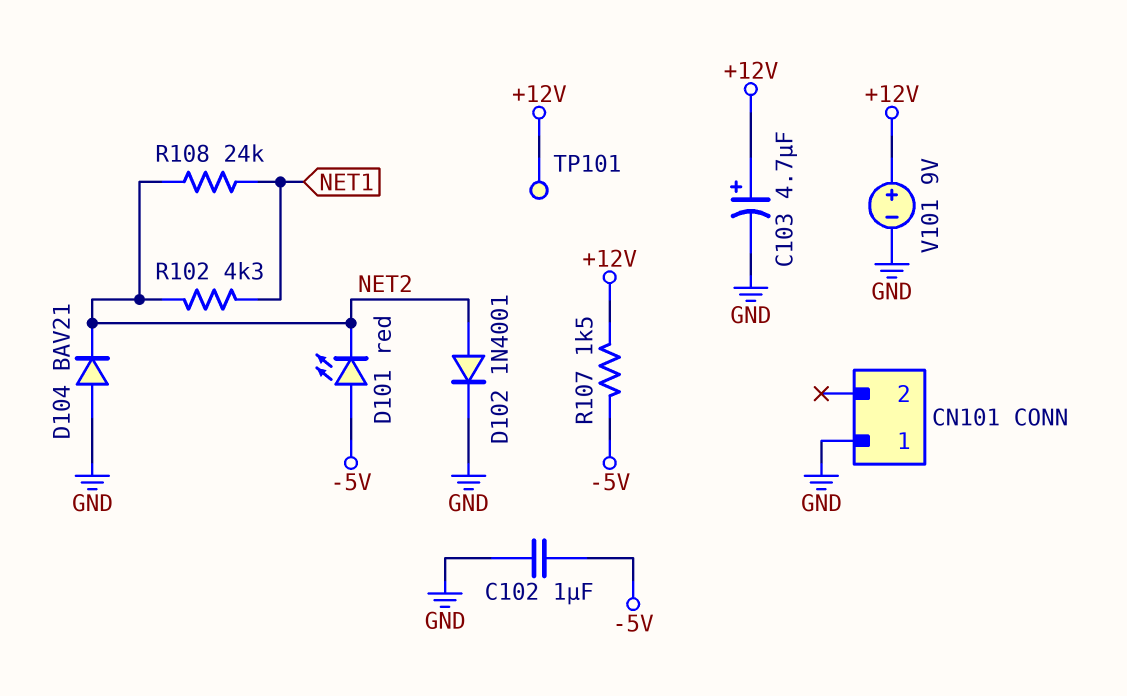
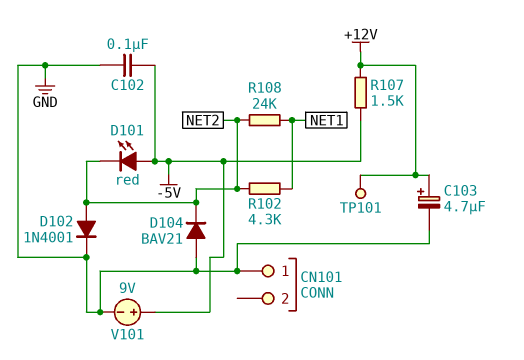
C102: 1uF (-5V, GND) -> 100nF (-5V, GND)
V101: 9V (plus +12V, minus GND) -> 9V (plus -5V, minus GND)

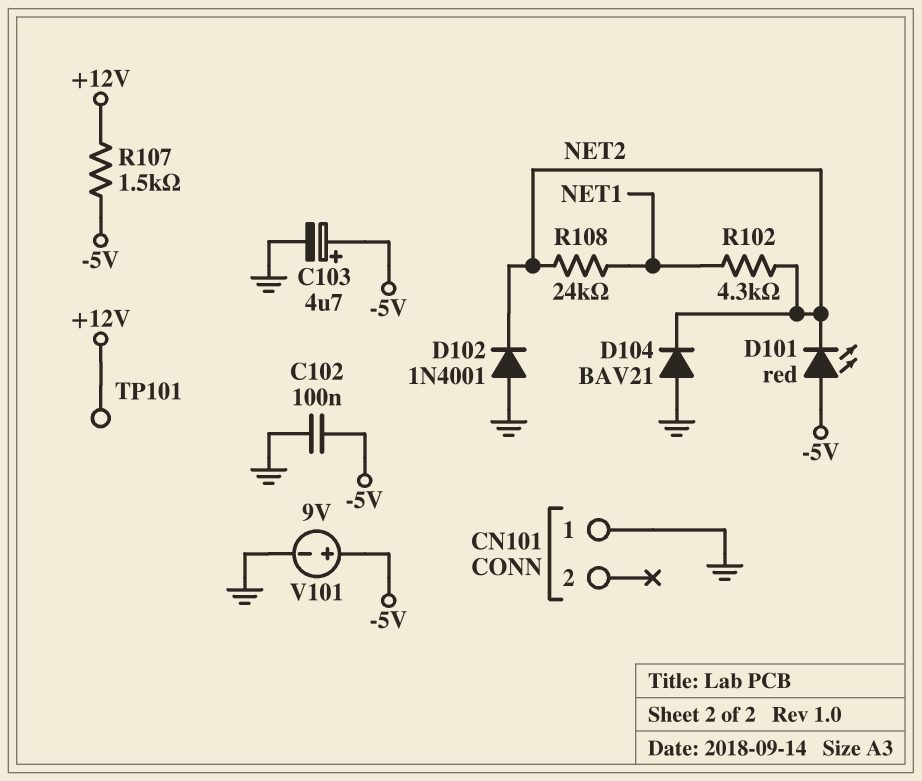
C103: 4.7uF (plus +12V, minus GND) -> 4.7uF (plus -5V, minus GND)
D102: diode 1N4001 (A NET2, K GND) -> diode 1N4001 (A GND, K NET2)

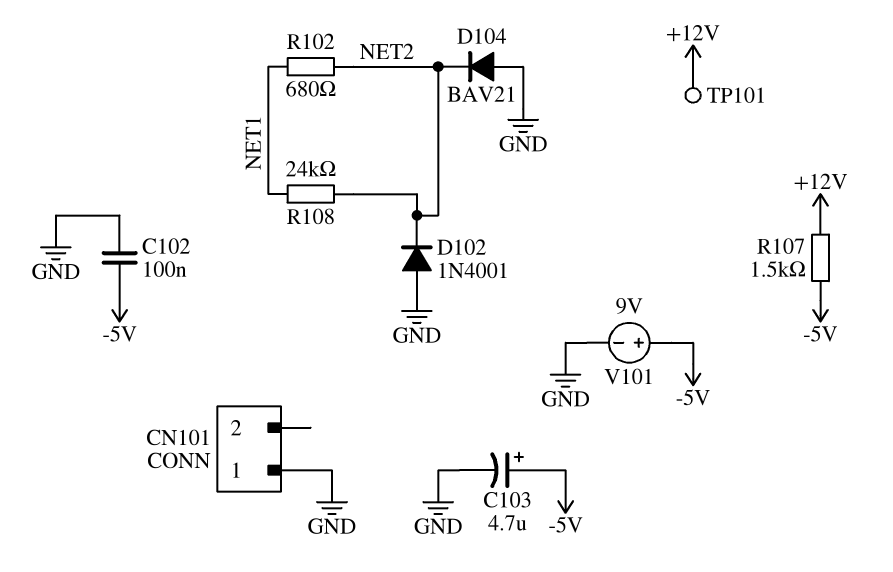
D101: LED red (A -5V, K NET2) -> none
R102: 4.3k (NET1, NET2) -> 680 (NET1, NET2)

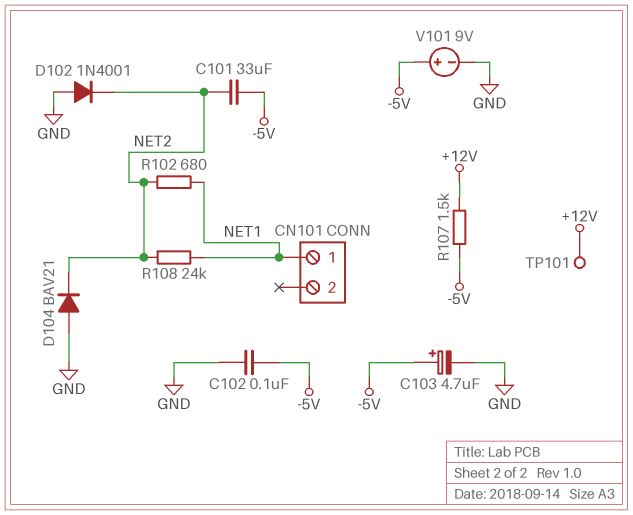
C101: none -> 33uF (-5V, NET2)
CN101 pin 1: GND -> NET1

